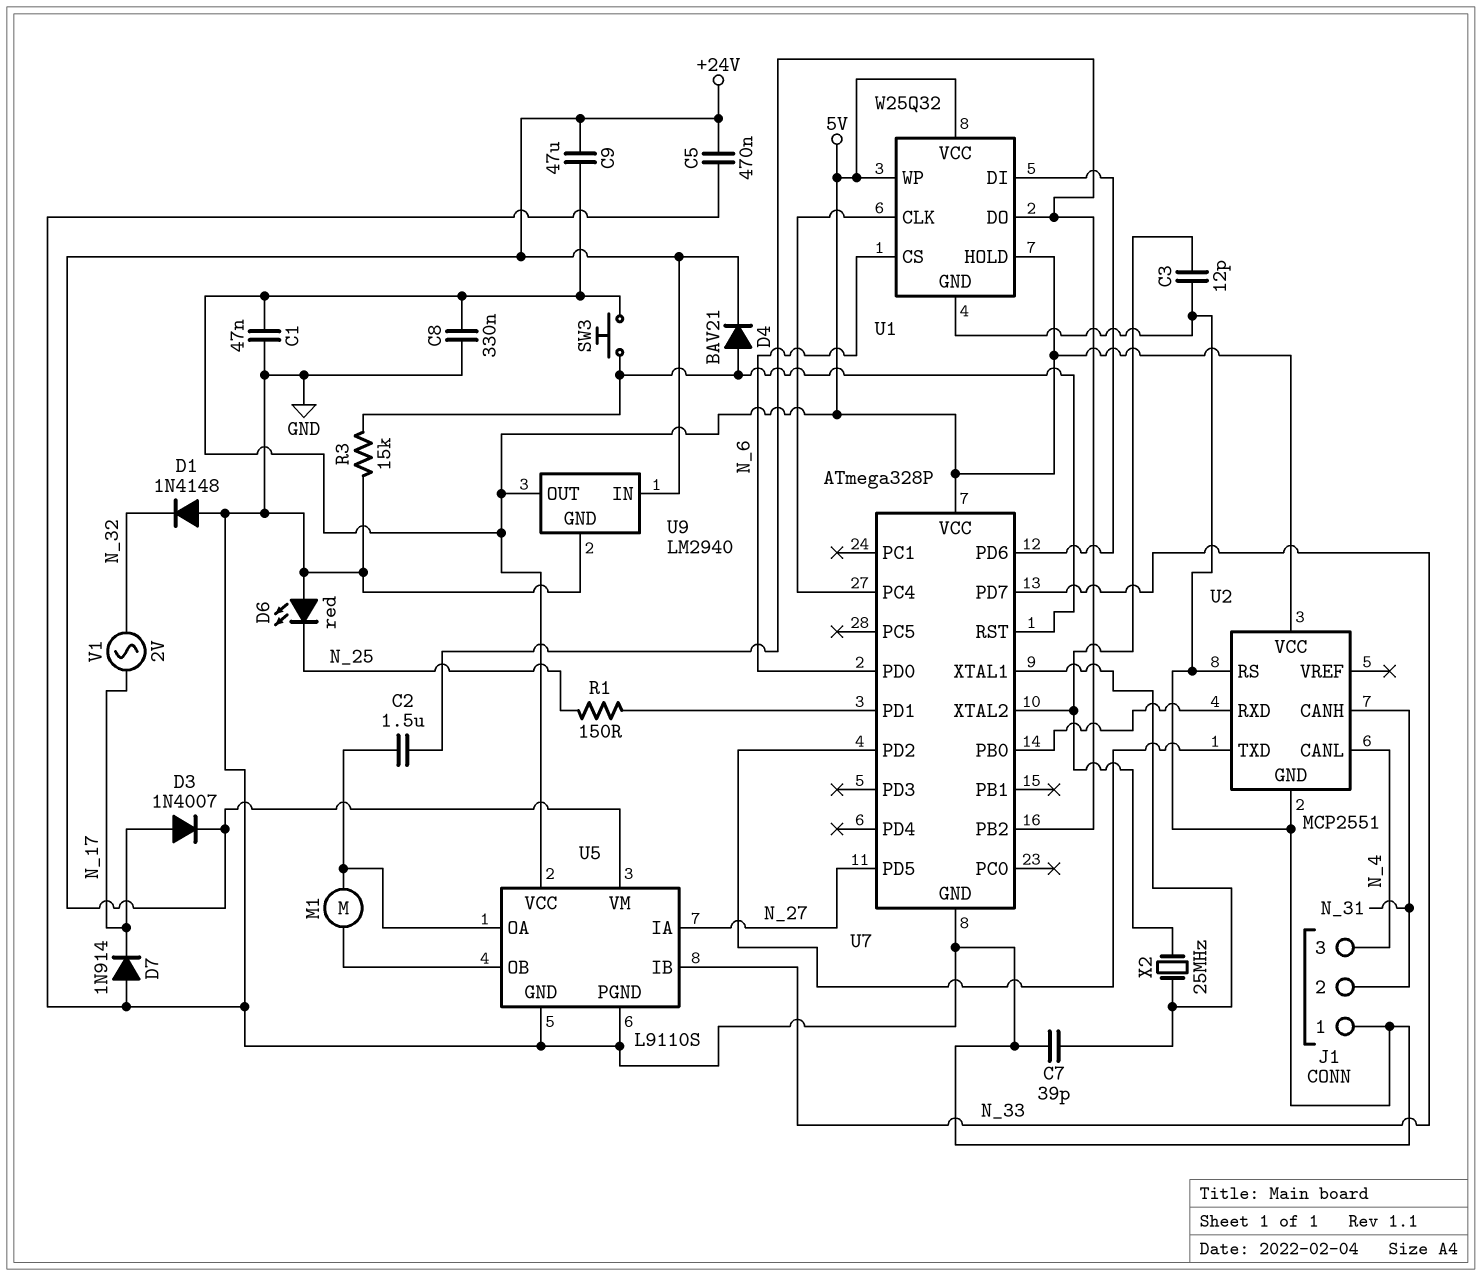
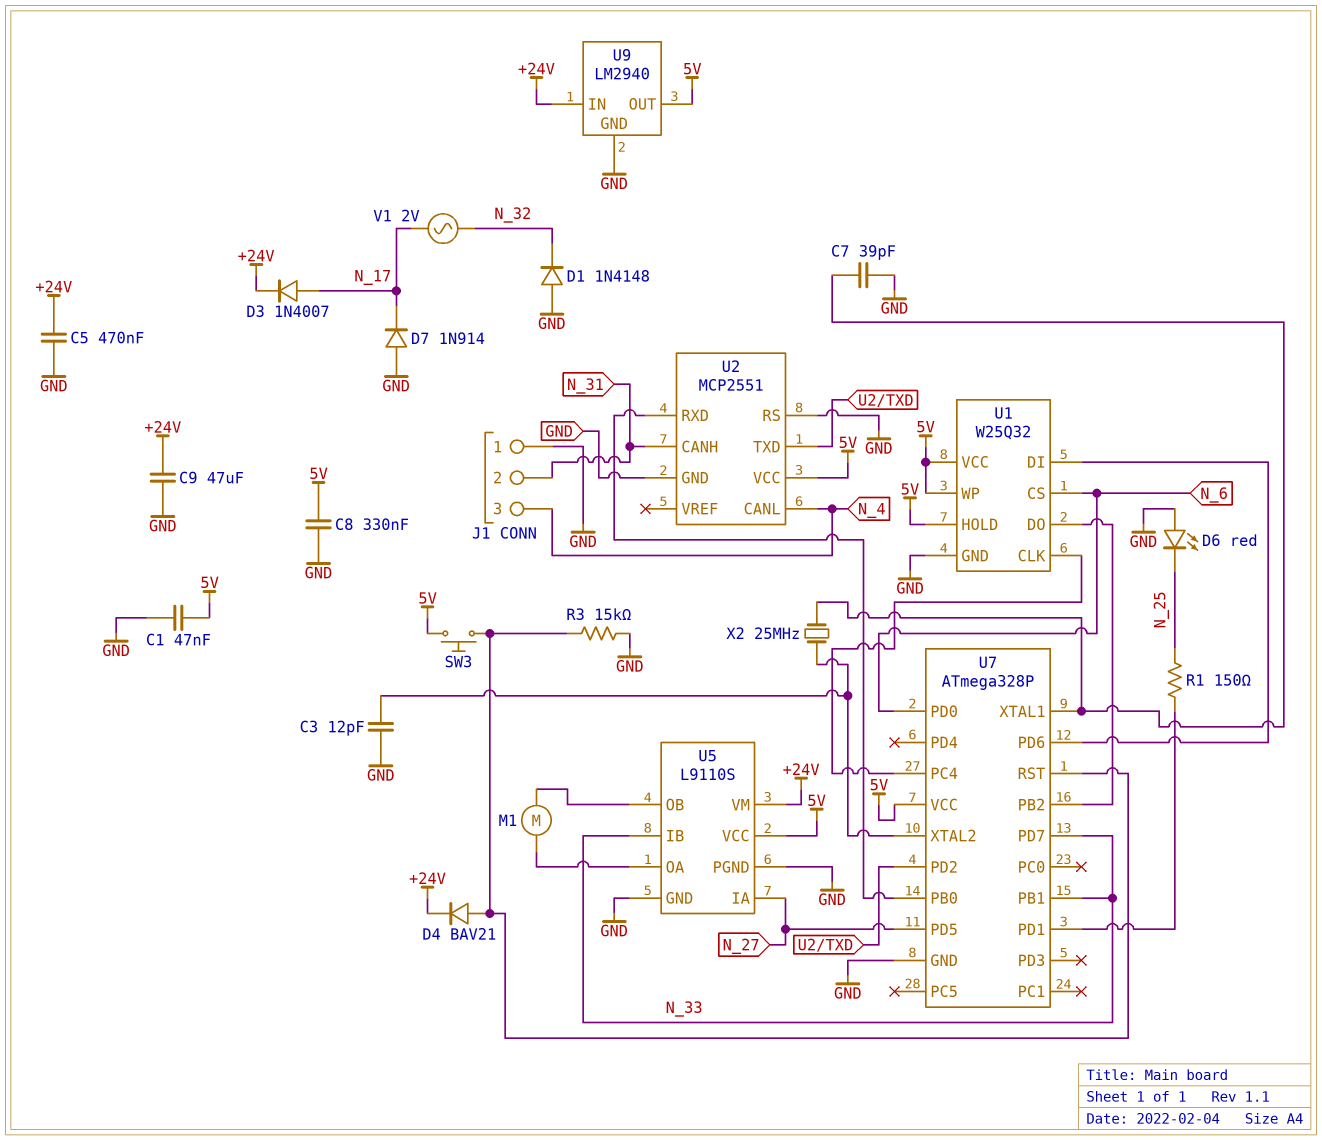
C2: 1.5uF (U1/DO, U5/OA) -> none
C9: 47uF (+24V, 5V) -> 47uF (+24V, GND)
U7 pin PB1: none -> N_33

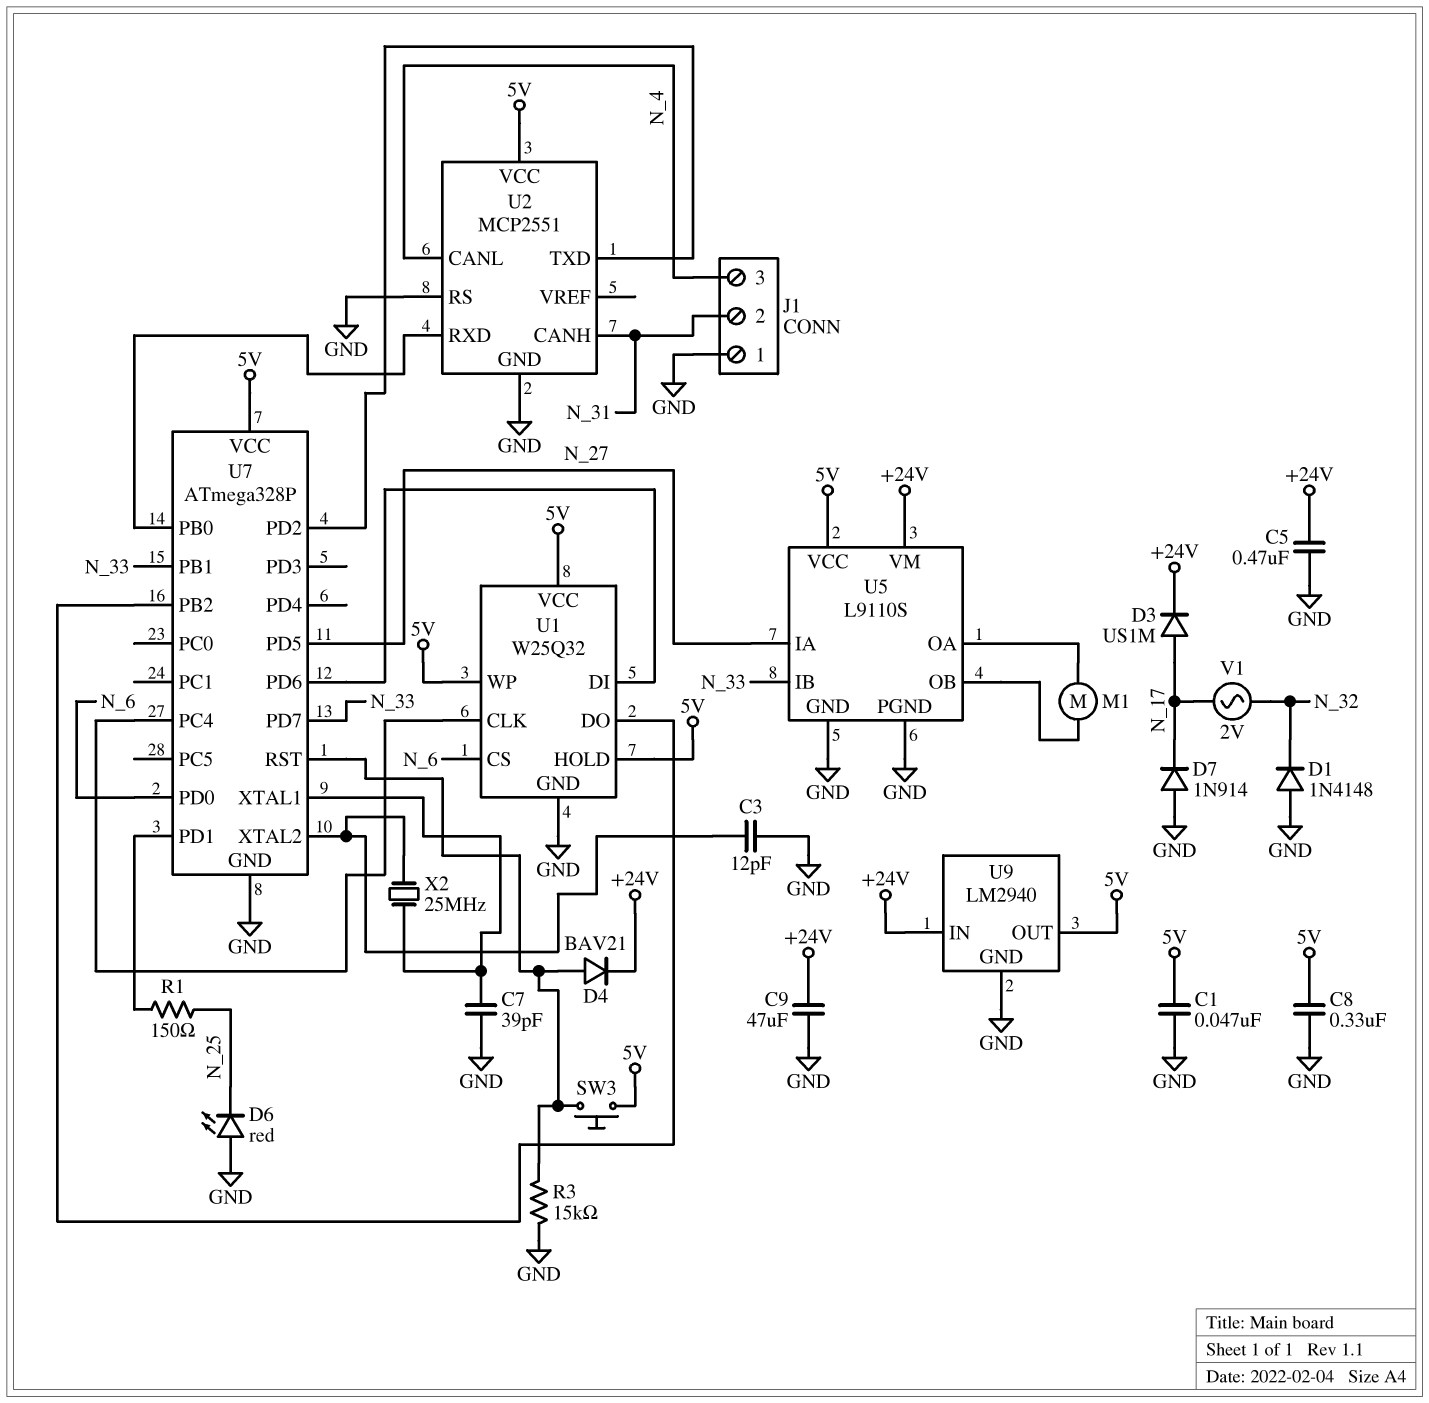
D3: diode 1N4007 (A N_17, K +24V) -> diode US1M (A N_17, K +24V)

